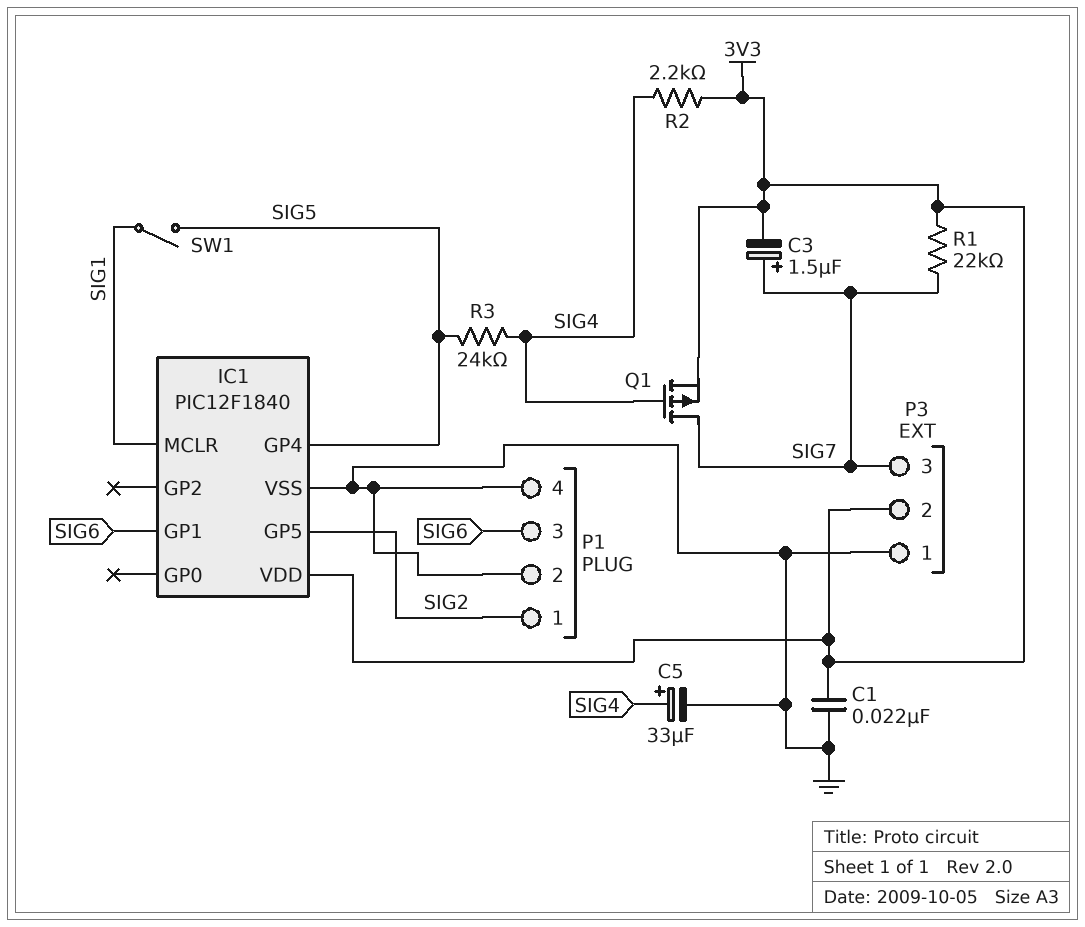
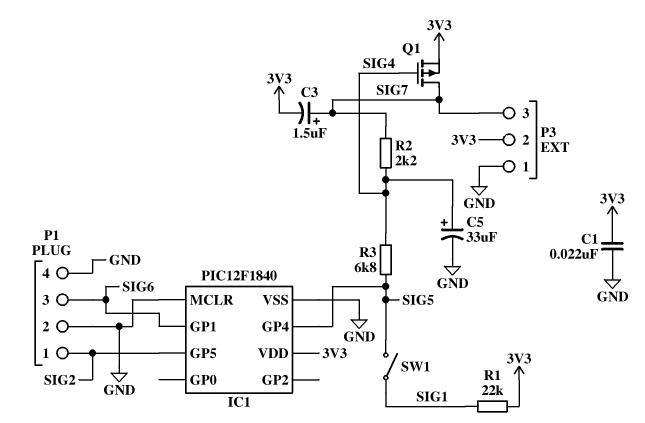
IC1 pin MCLR: SIG1 -> GND
R1: 22k (3V3, SIG7) -> 22k (3V3, SIG1)
R2: 2.2k (3V3, SIG4) -> 2.2k (SIG4, SIG7)
R3: 24k (SIG4, SIG5) -> 6.8k (SIG4, SIG5)

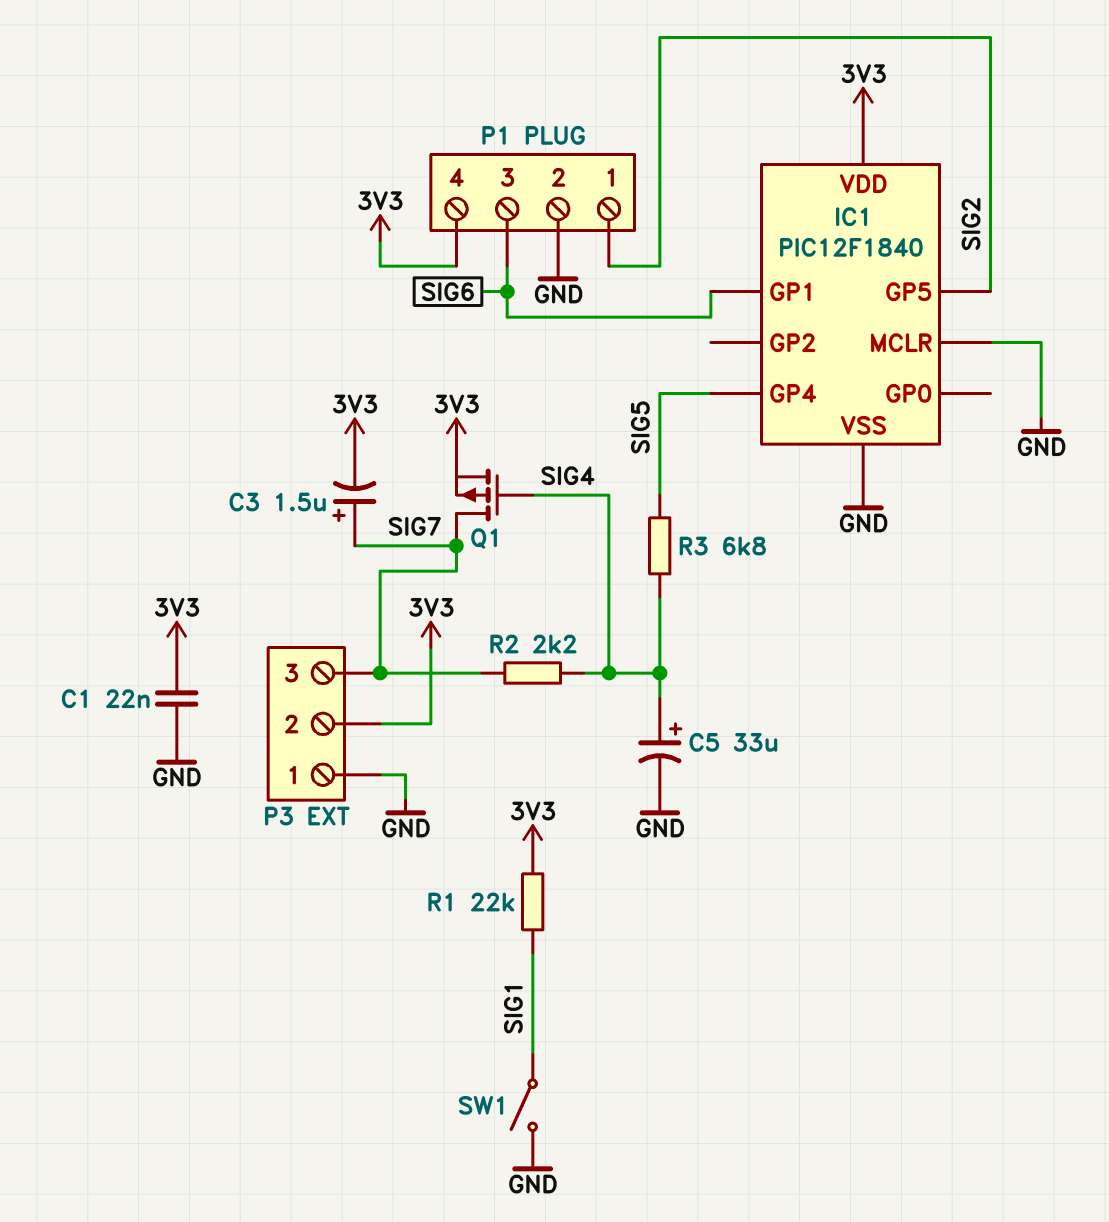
P1 pin 4: GND -> 3V3
SW1: switch (SIG1, SIG5) -> switch (GND, SIG1)

